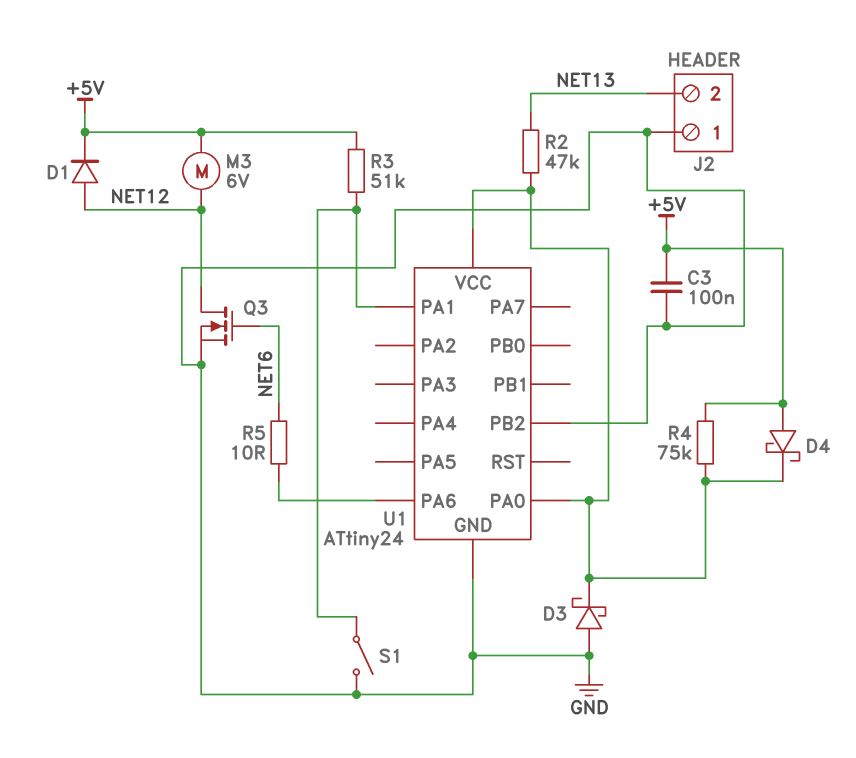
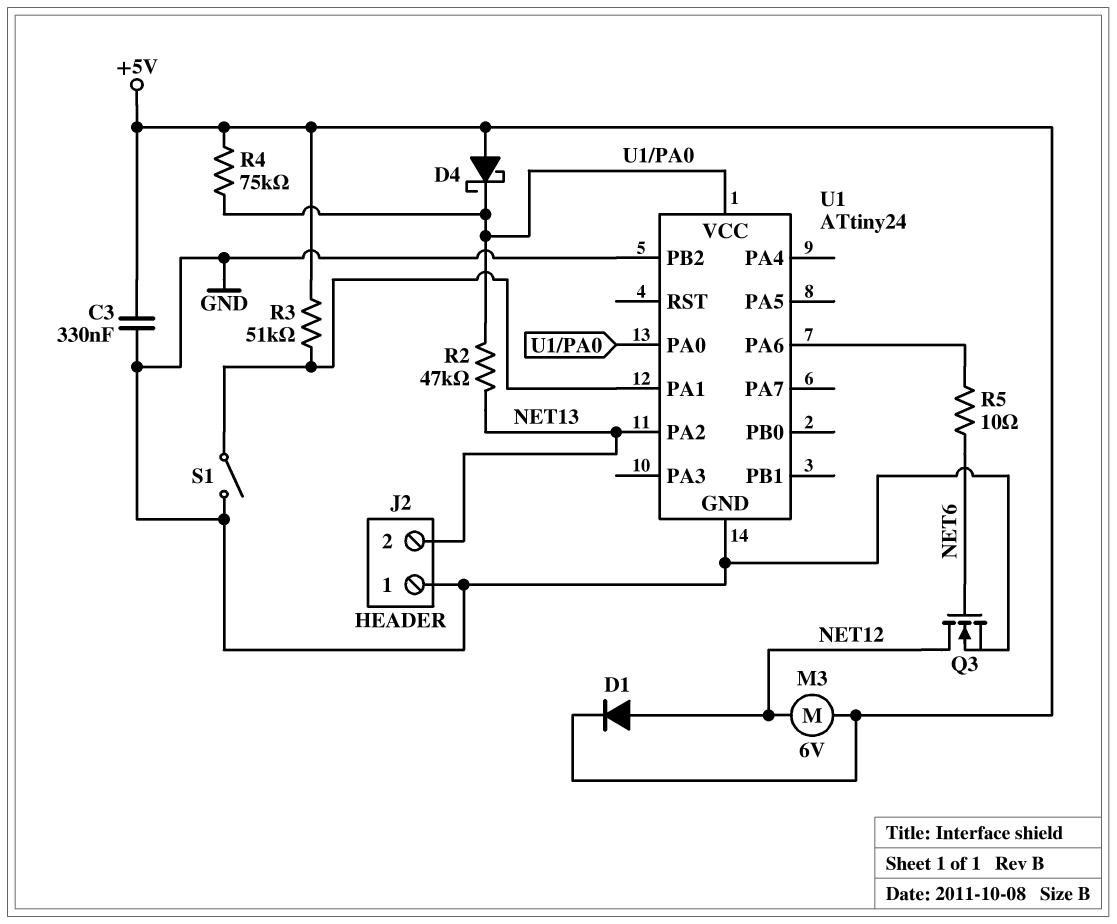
C3: 100nF (+5V, GND) -> 330nF (+5V, GND)
D3: schottky (A GND, K U1/PA0) -> none
U1 pin PA2: none -> NET13

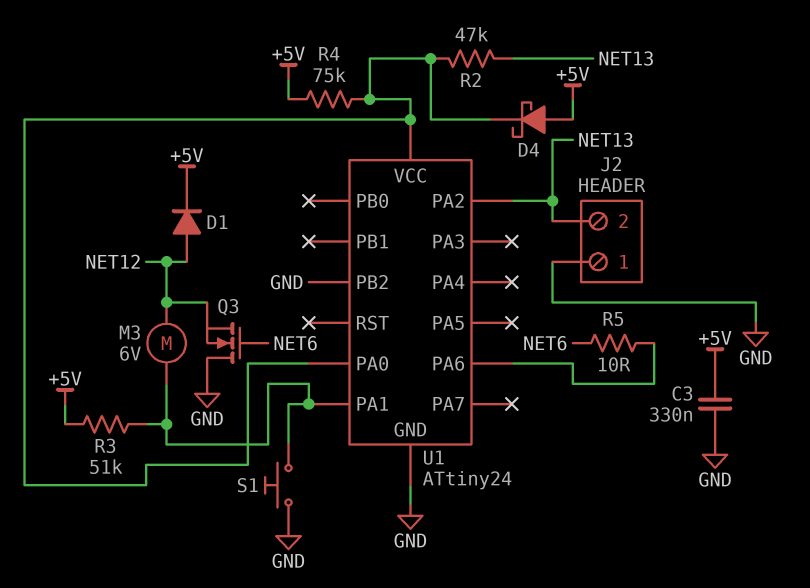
M3: motor 6V (+5V, NET12) -> motor 6V (NET12, U1/PA1)
Q3: NMOS (G NET6, D NET12, S GND) -> NMOS (G NET6, D GND, S NET12)
S1: switch (GND, U1/PA1) -> button (GND, U1/PA1)

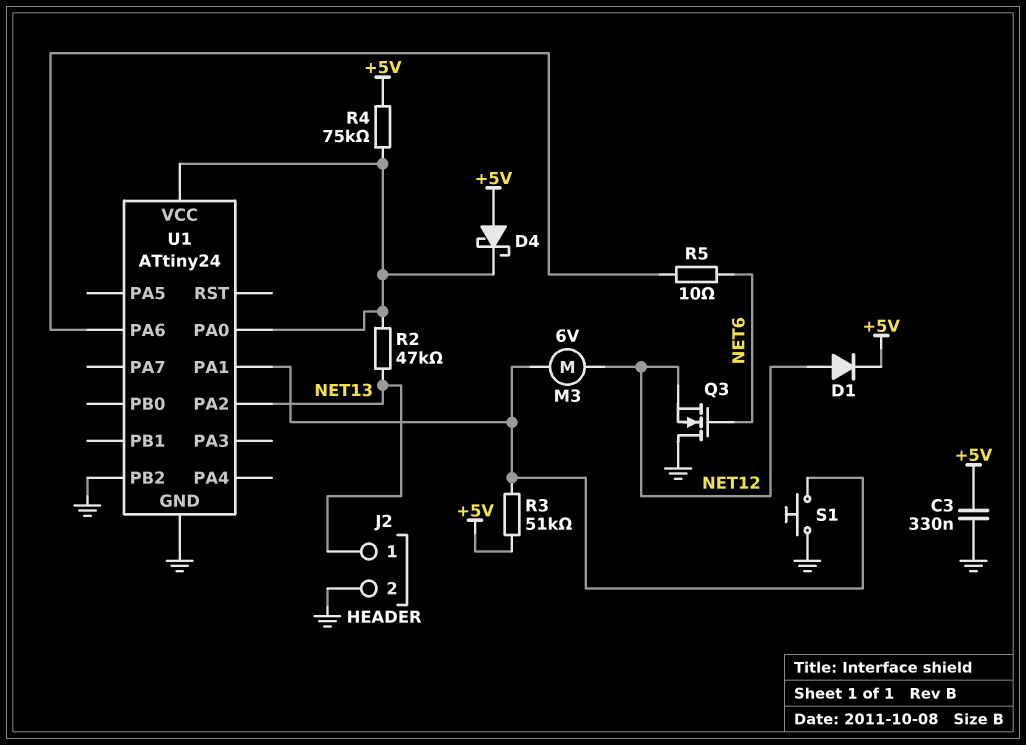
J2 pin 1: GND -> NET13
J2 pin 2: NET13 -> GND

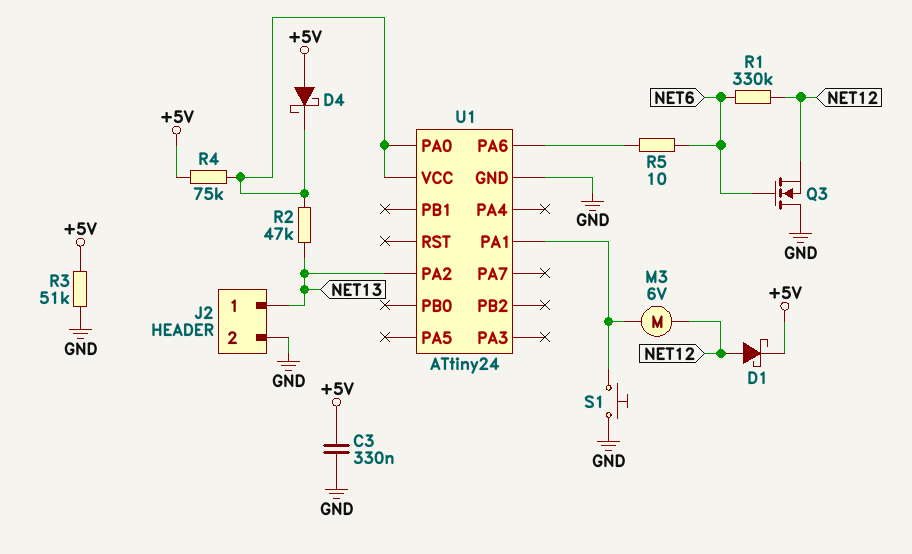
D1: diode (A NET12, K +5V) -> schottky (A NET12, K +5V)
R1: none -> 330k (NET6, NET12)
R3: 51k (+5V, U1/PA1) -> 51k (+5V, GND)
U1 pin PB2: GND -> none

